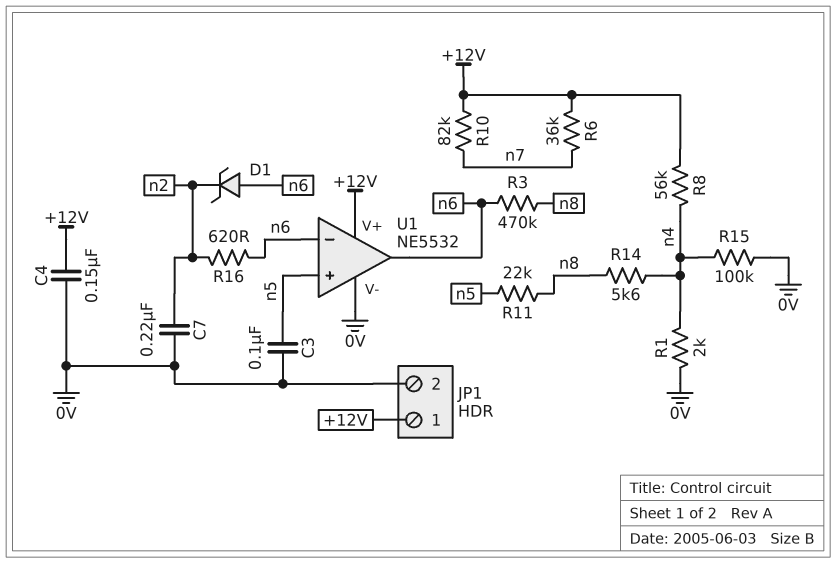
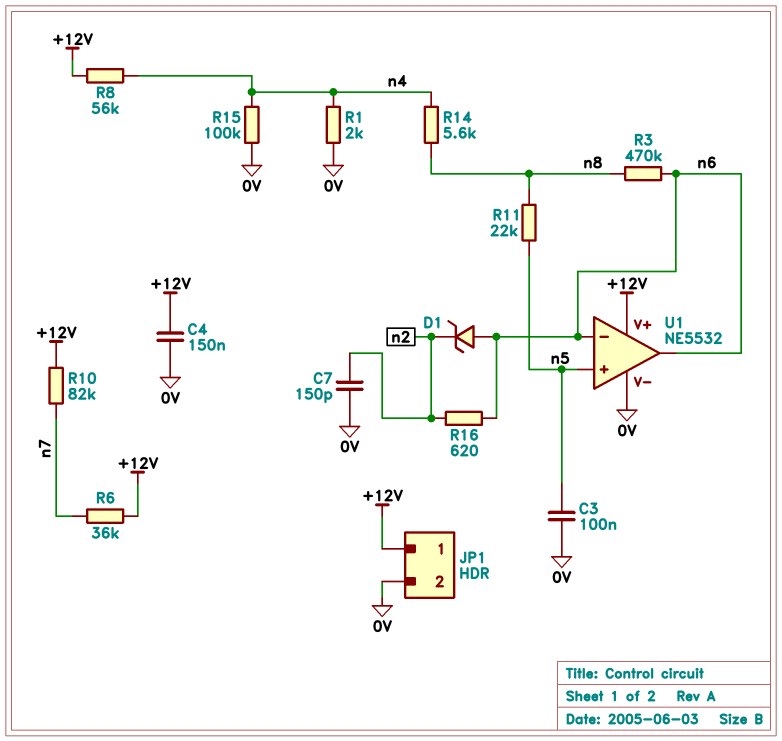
C7: 220nF (0V, n2) -> 150pF (0V, n2)

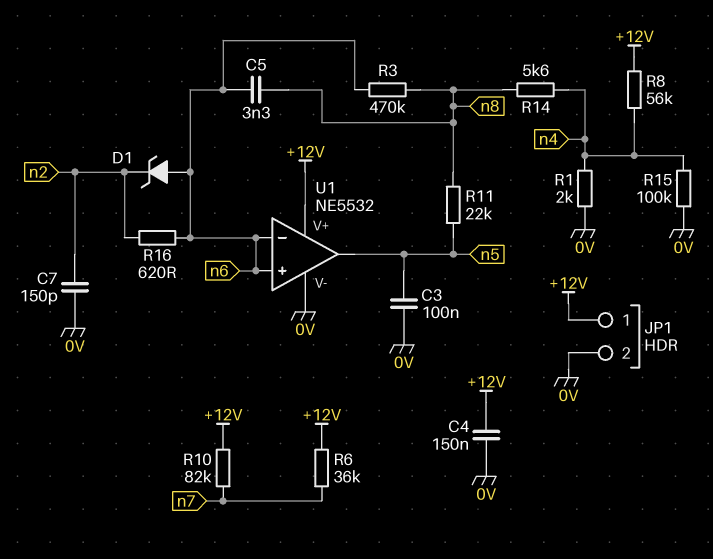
C5: none -> 3.3nF (n6, n8)
U1 pin in+: n5 -> n6
U1 pin out: n6 -> n5

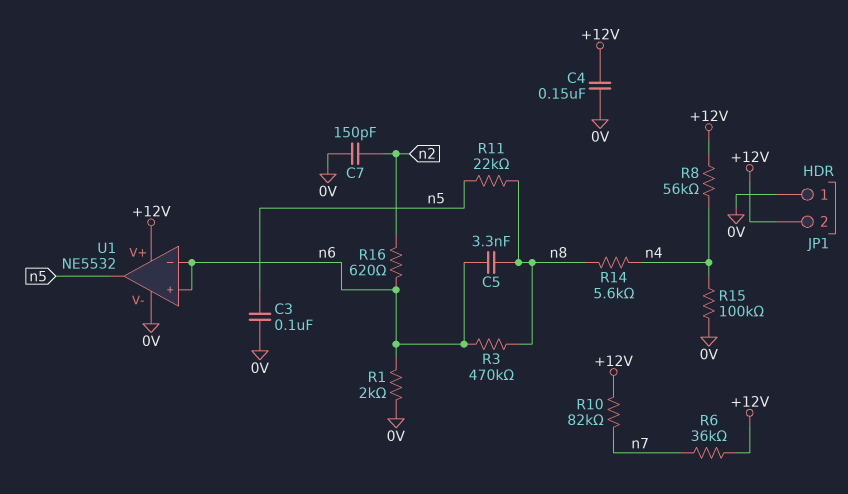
D1: zener (A n6, K n2) -> none
JP1 pin 1: +12V -> 0V
JP1 pin 2: 0V -> +12V
R1: 2k (0V, n4) -> 2k (0V, n6)

